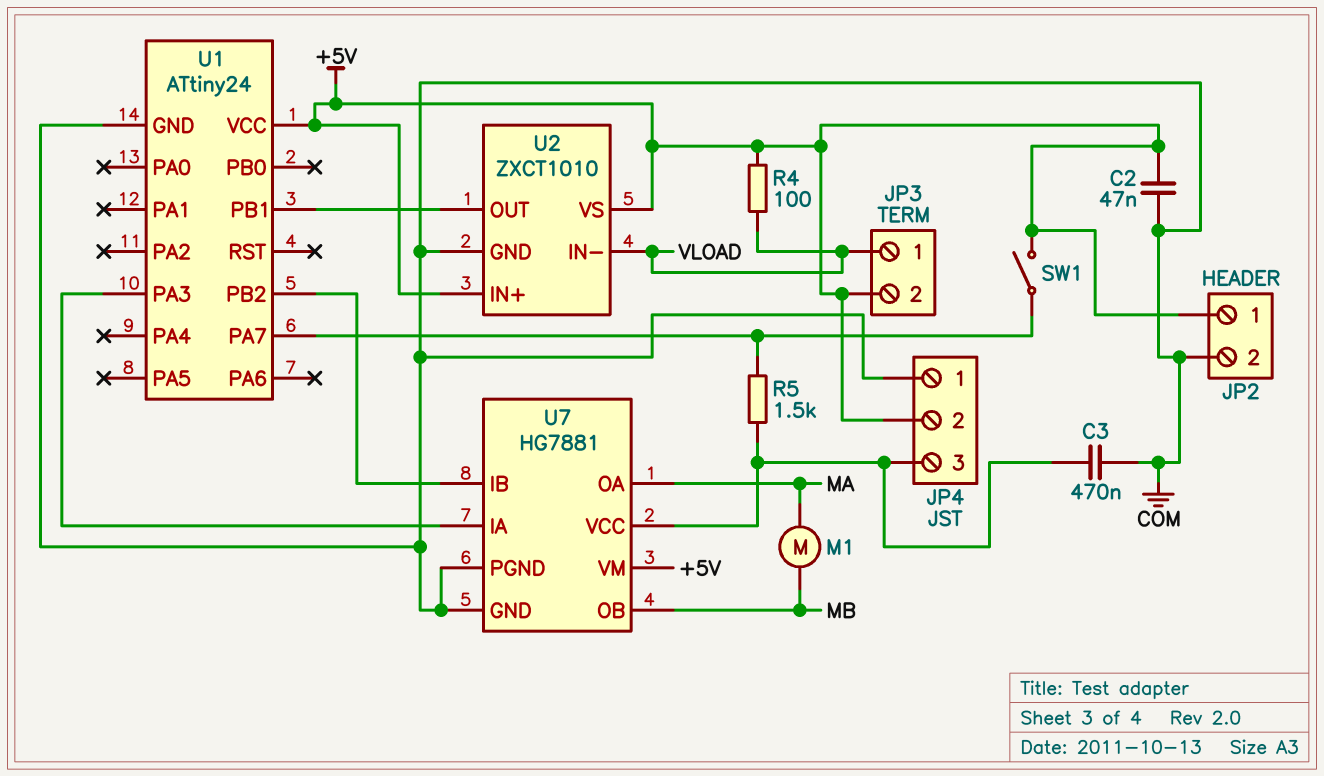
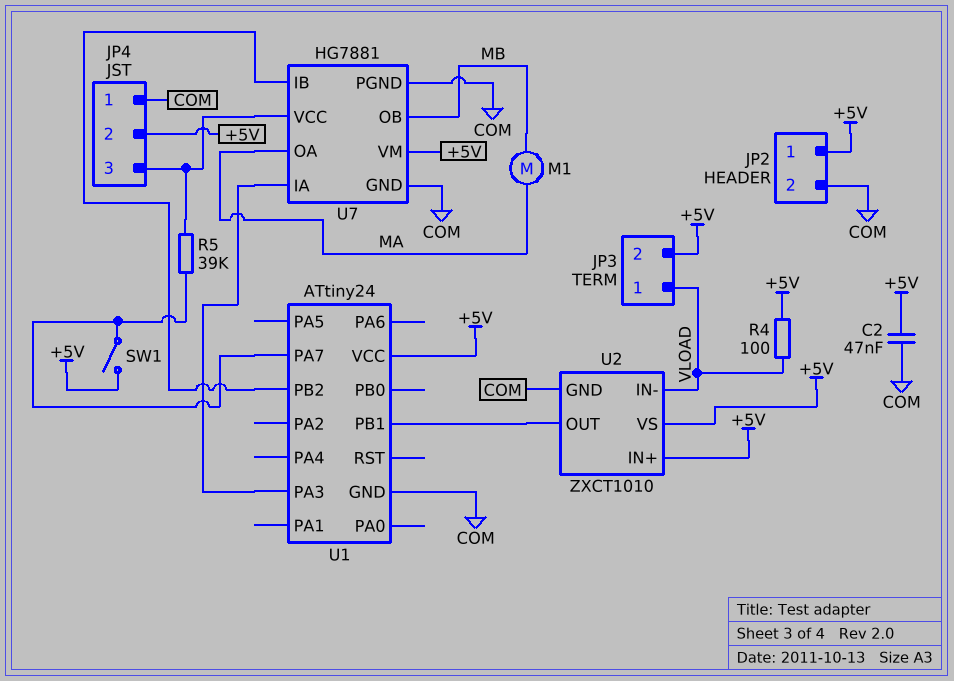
C3: 470nF (COM, JP4/3) -> none
R5: 1.5k (JP4/3, U1/PA7) -> 39k (JP4/3, U1/PA7)

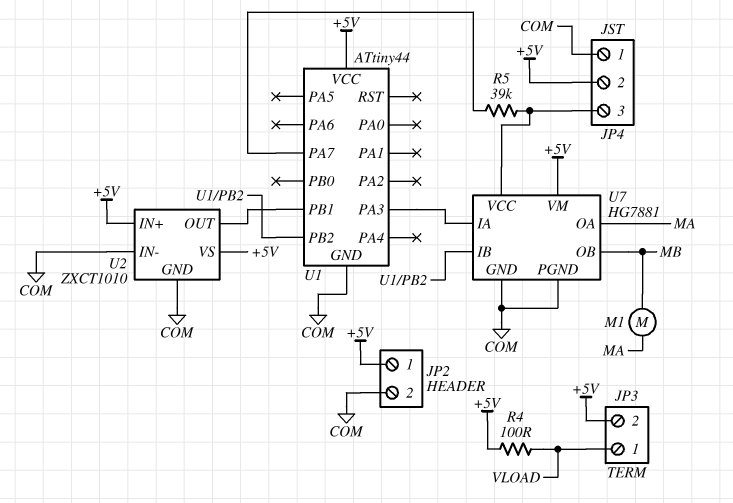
C2: 47nF (+5V, COM) -> none
SW1: switch (+5V, U1/PA7) -> none
U1: ATtiny24 -> ATtiny44
U2 pin IN-: VLOAD -> COM

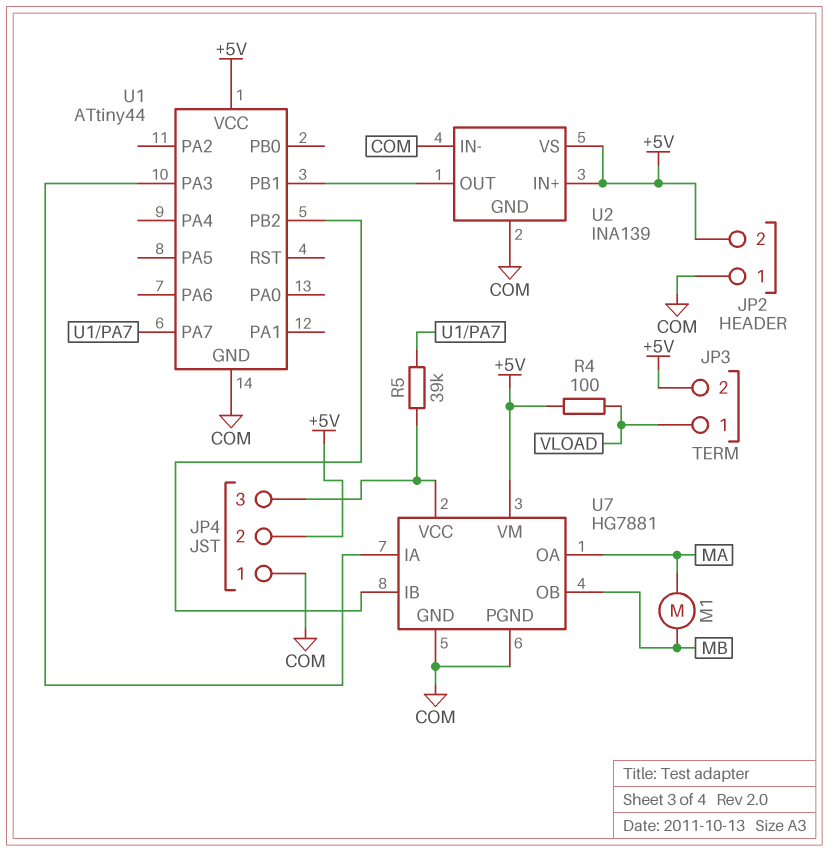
JP2 pin 1: +5V -> COM
JP2 pin 2: COM -> +5V
U2: ZXCT1010 -> INA139

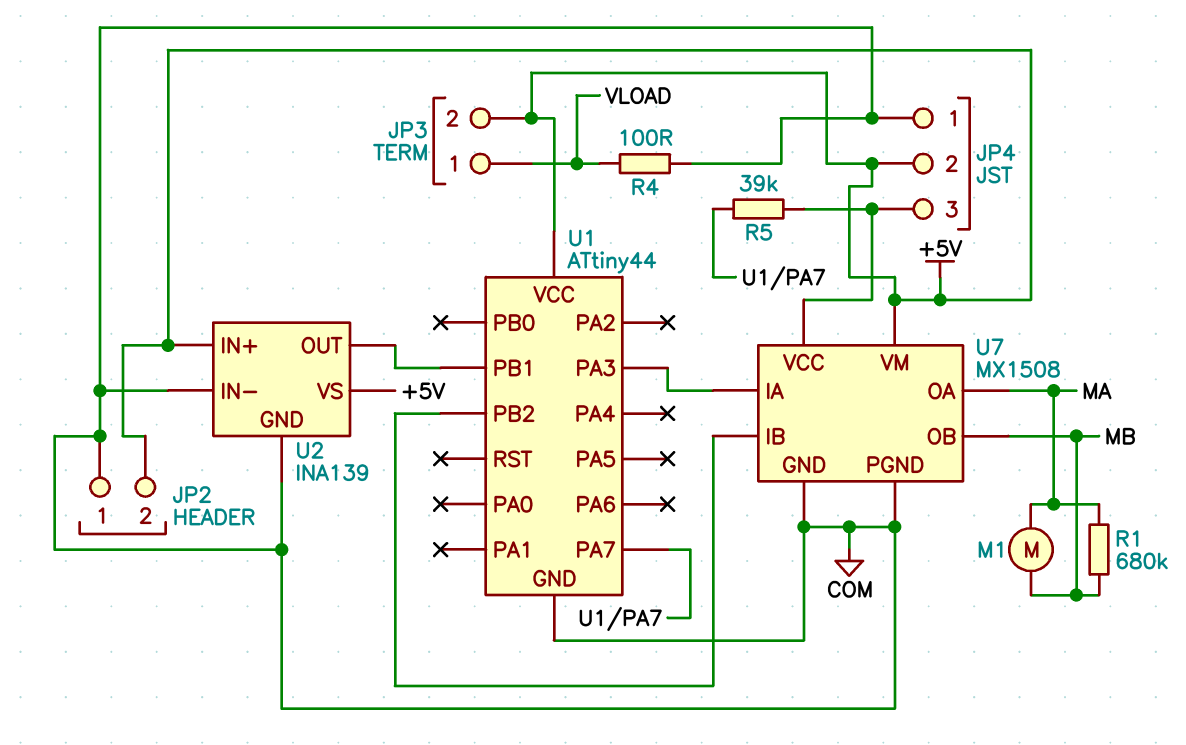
R1: none -> 680k (MA, MB)
R4: 100 (+5V, VLOAD) -> 100 (COM, VLOAD)
U7: HG7881 -> MX1508

